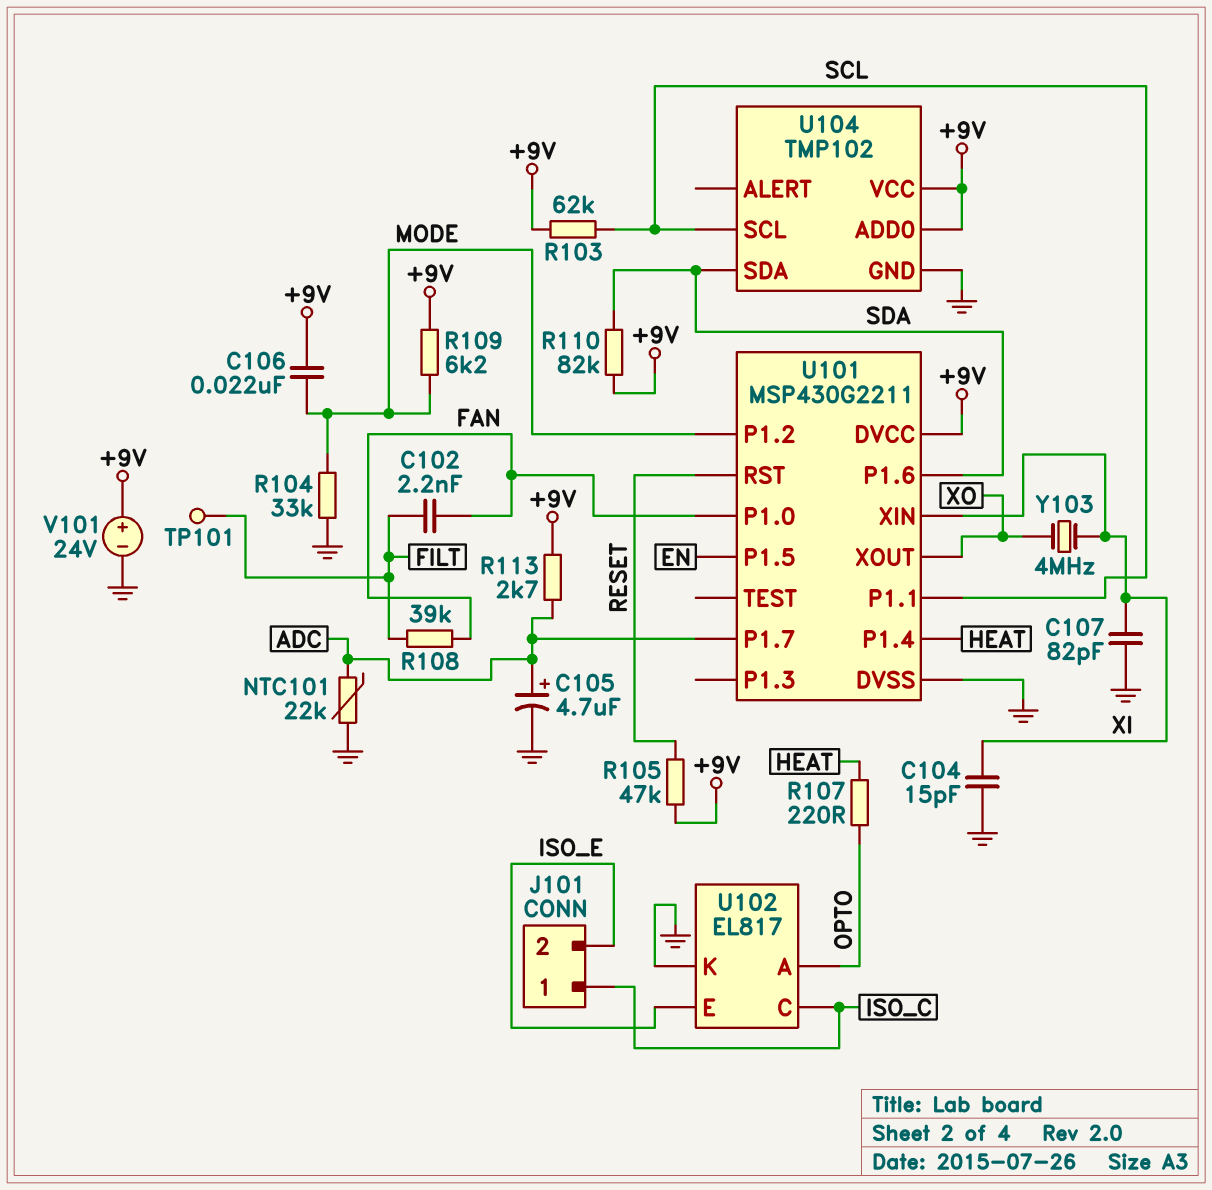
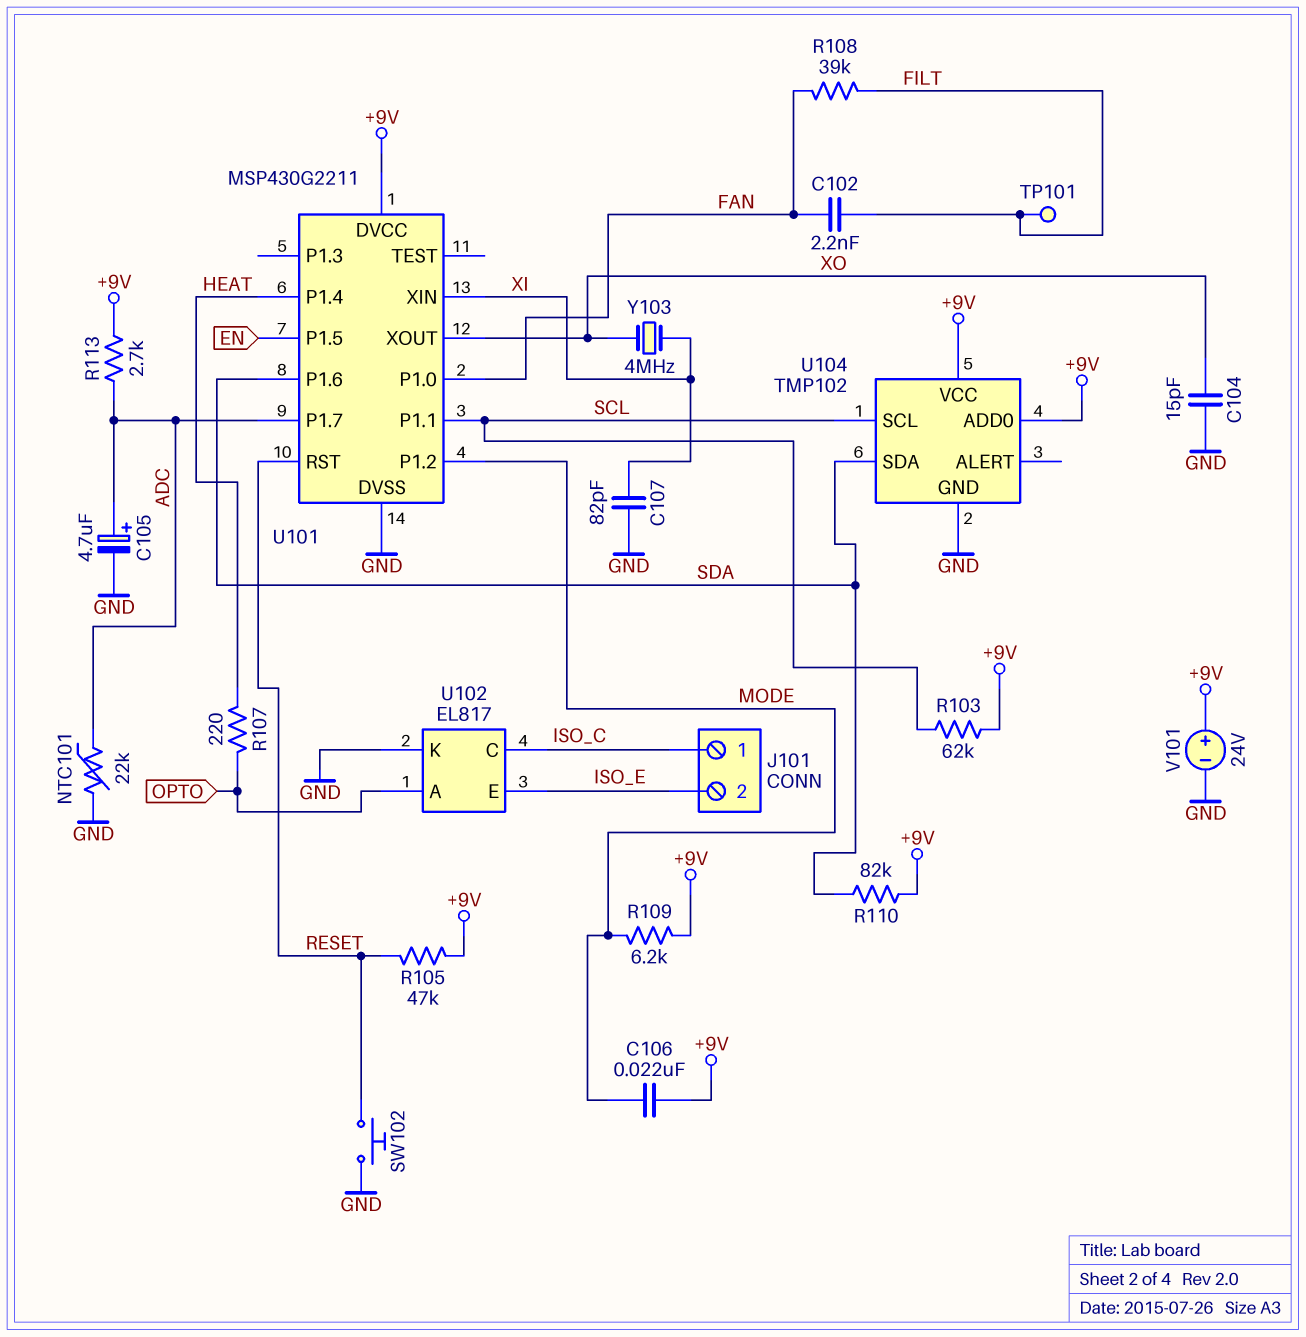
C104: 15pF (GND, XI) -> 15pF (GND, XO)
R104: 33k (GND, MODE) -> none
SW102: none -> button (GND, RESET)

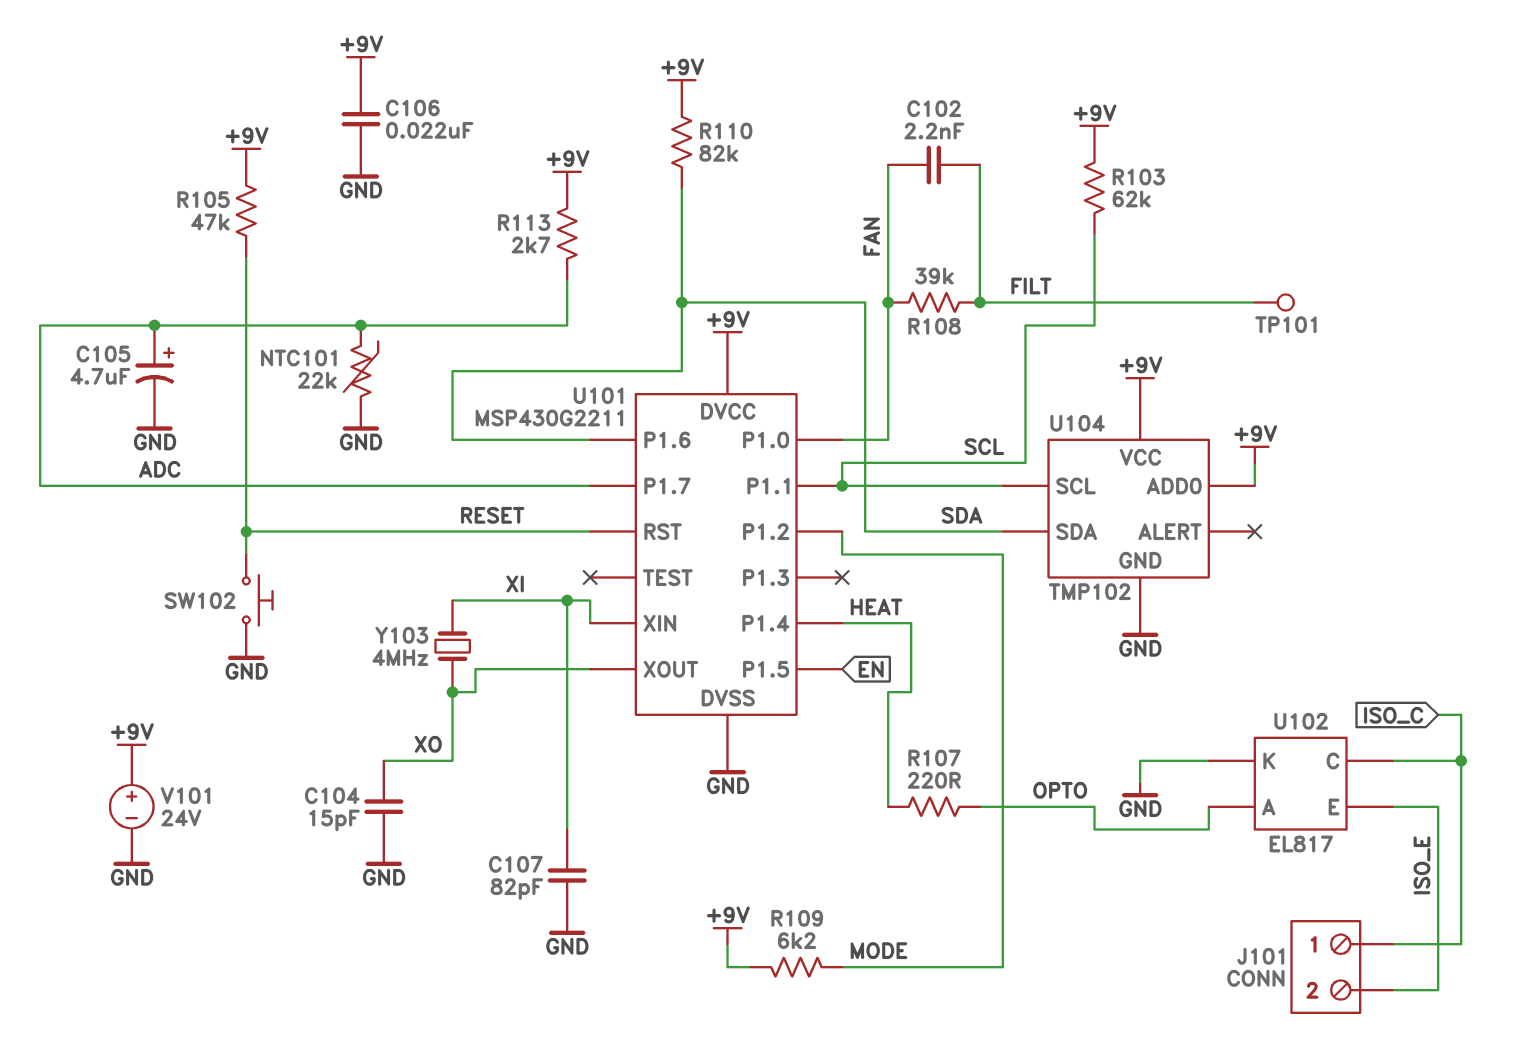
C106: 22nF (+9V, MODE) -> 22nF (+9V, GND)

